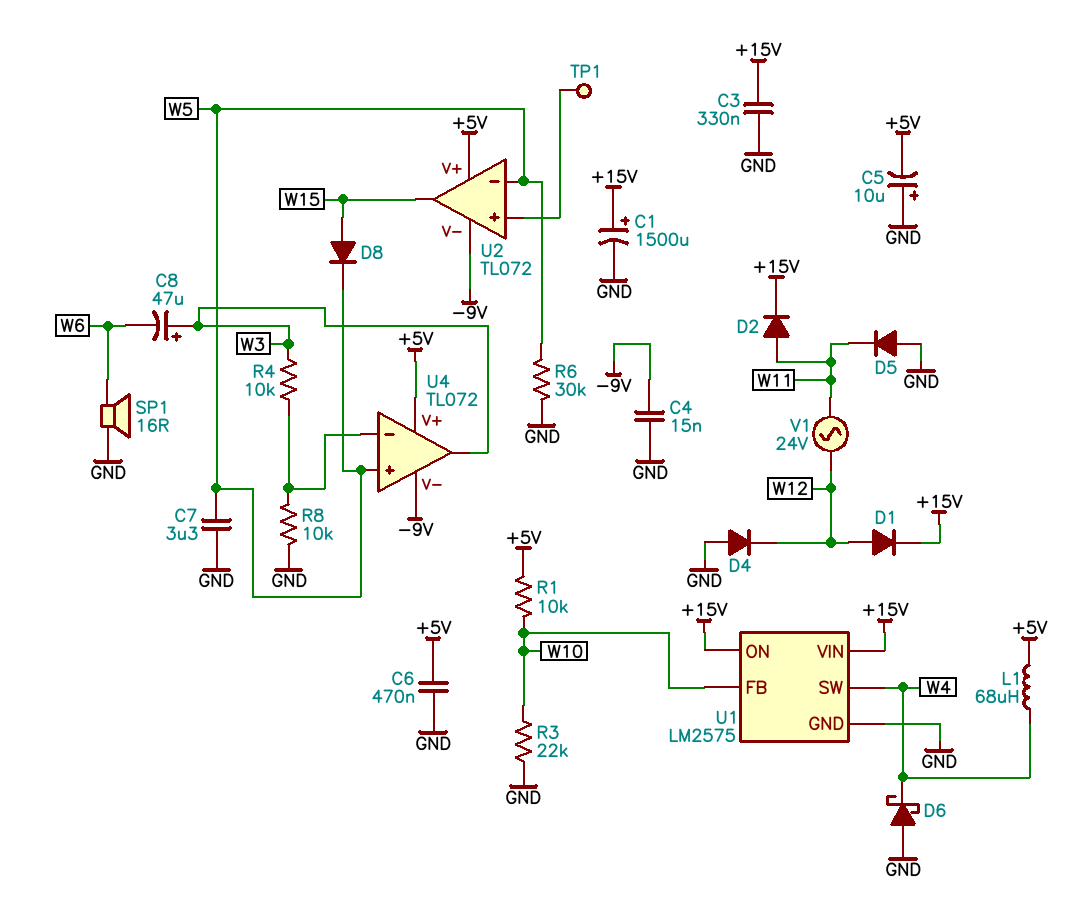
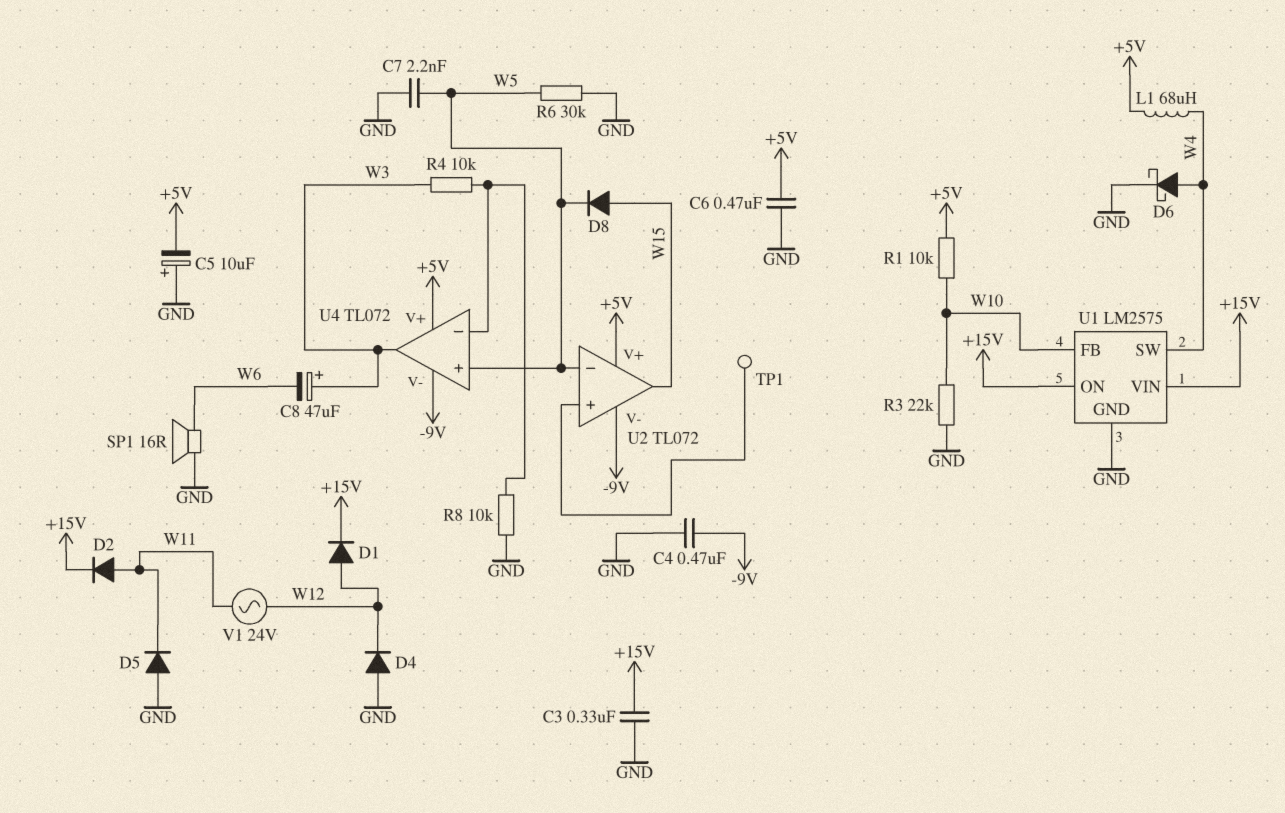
C1: 1500uF (plus +15V, minus GND) -> none
C4: 15nF (-9V, GND) -> 470nF (-9V, GND)
C7: 3.3uF (GND, W5) -> 2.2nF (GND, W5)
D6: schottky (A GND, K W4) -> schottky (A W4, K GND)

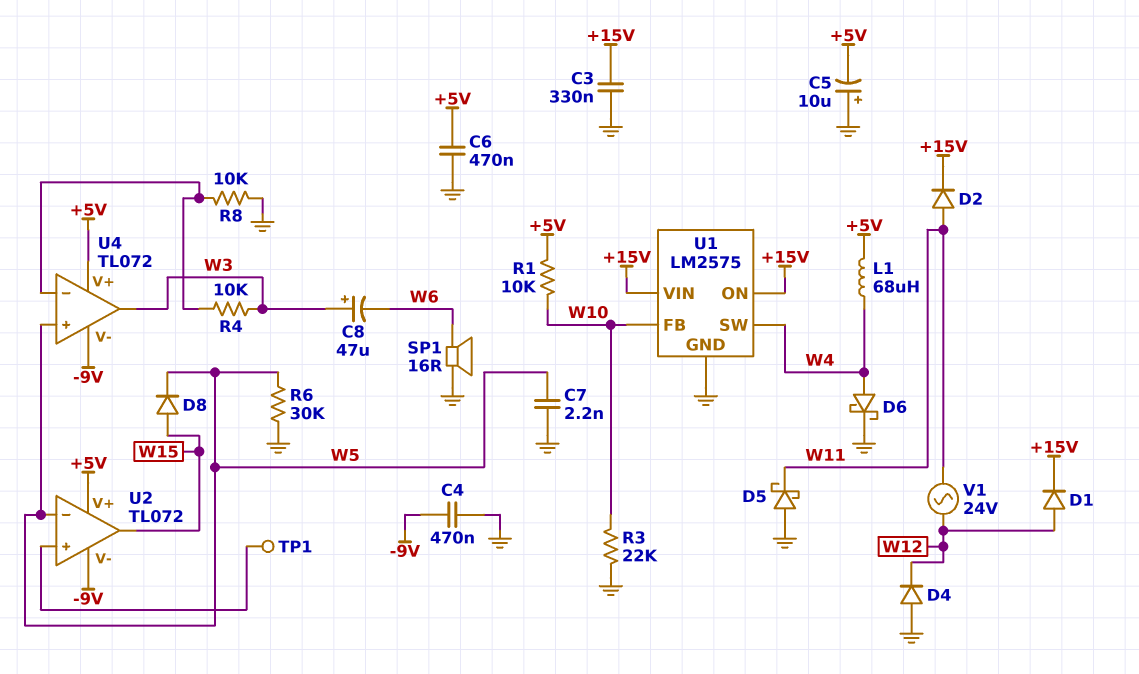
D5: diode (A GND, K W11) -> schottky (A GND, K W11)

